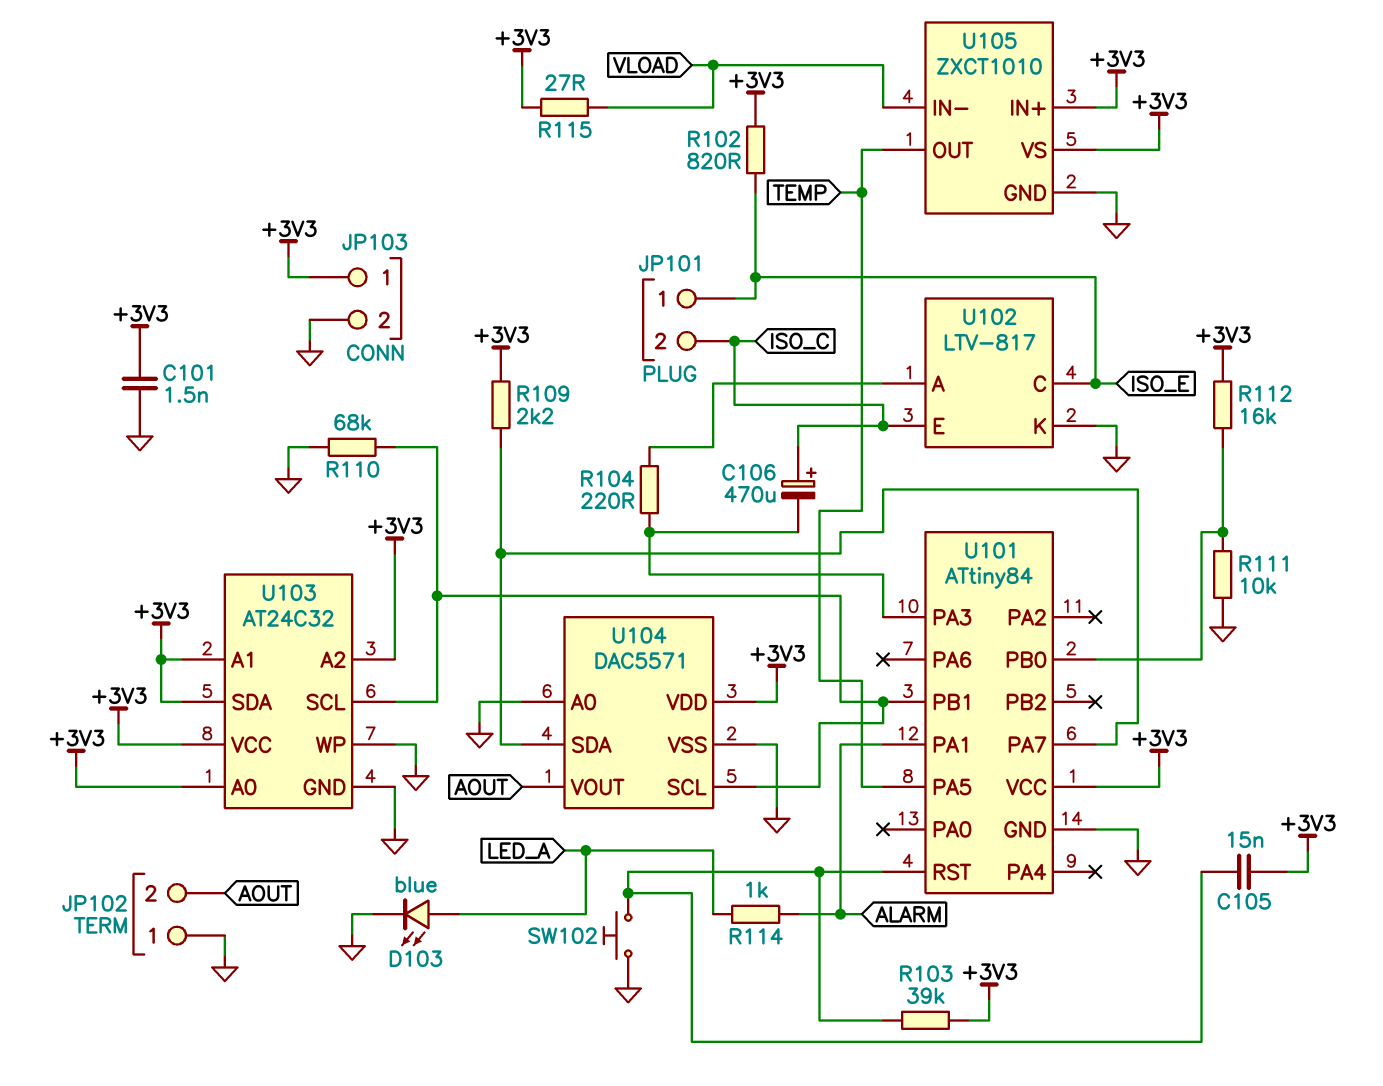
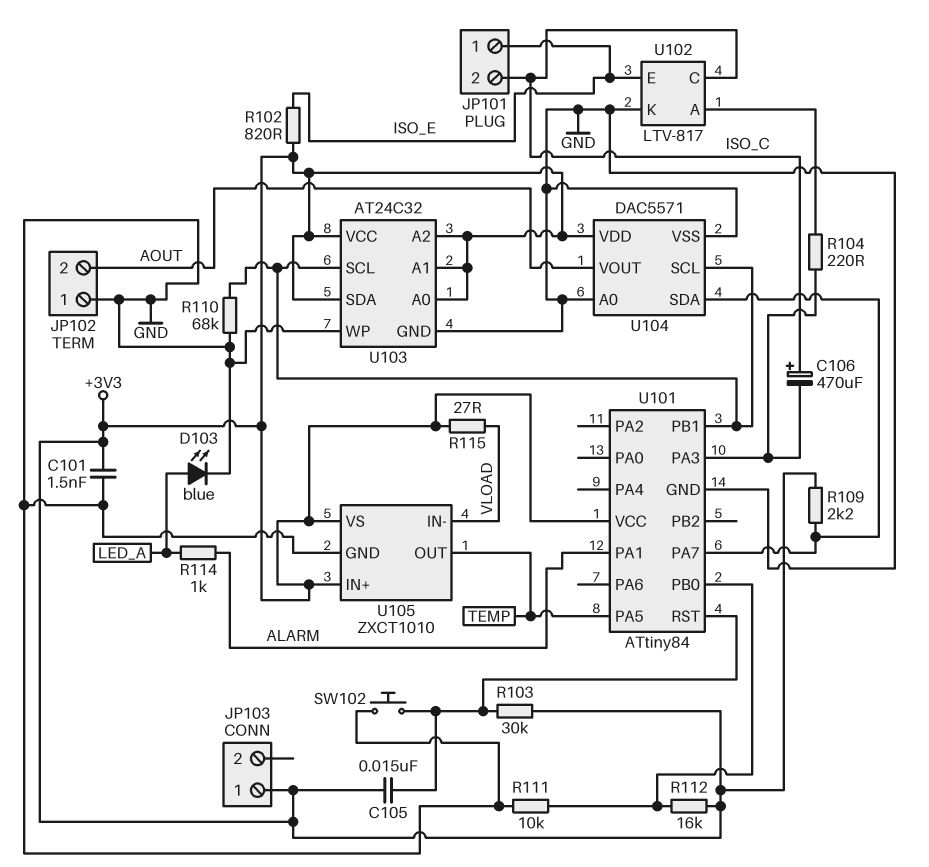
JP103 pin 2: GND -> none
R103: 39k (+3V3, U101/RST) -> 30k (+3V3, U101/RST)
U102 pin C: ISO_E -> ISO_C
U102 pin E: ISO_C -> ISO_E

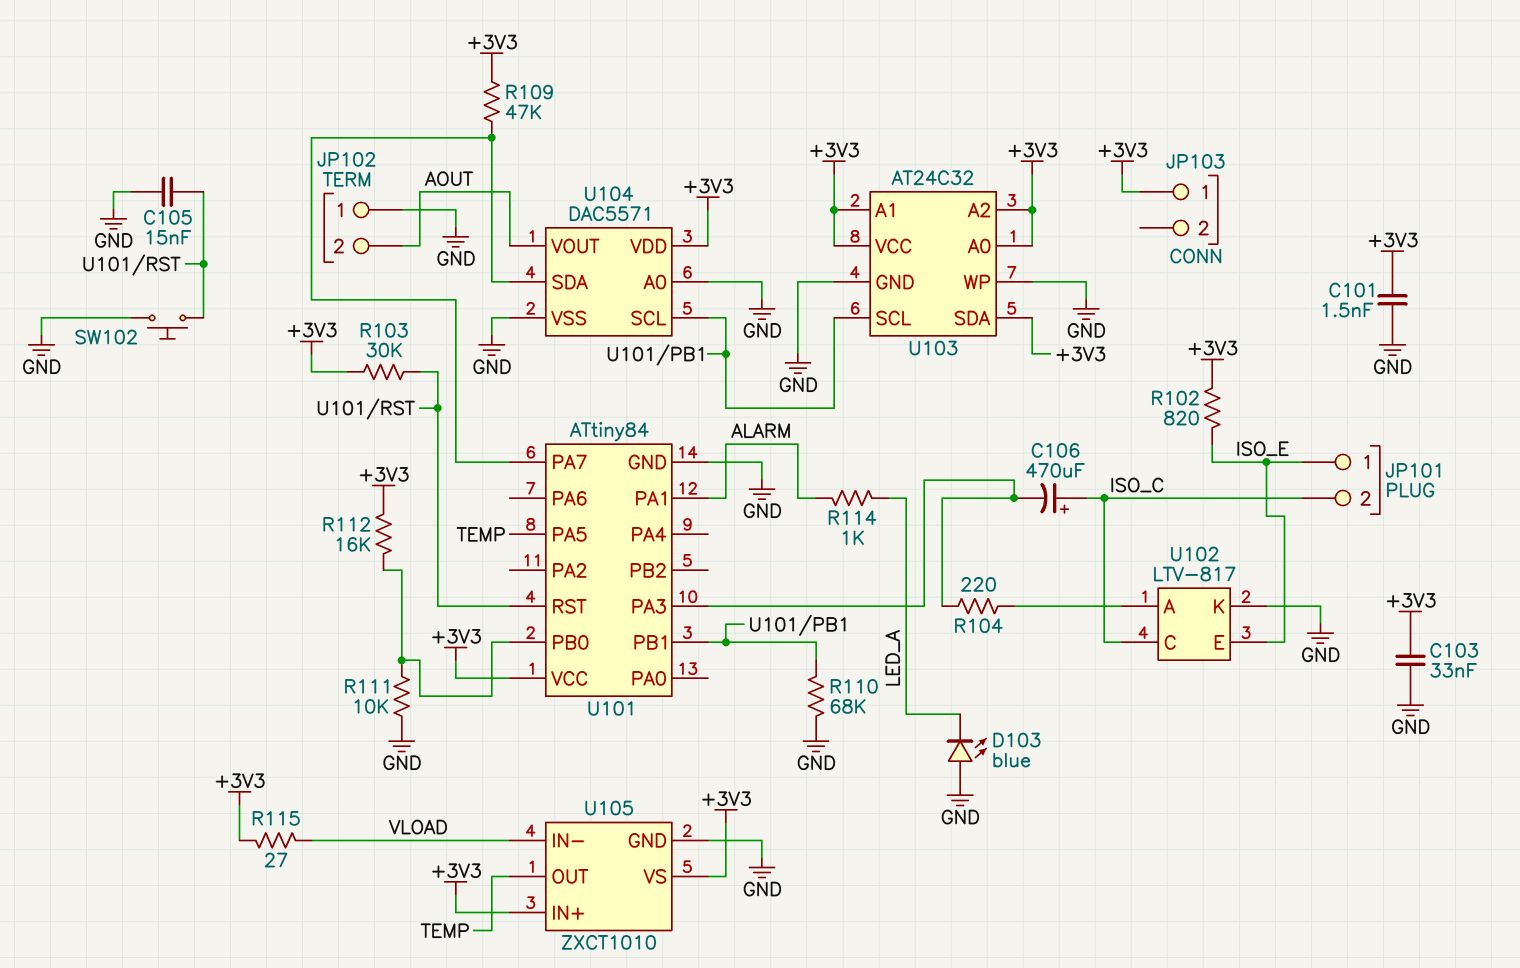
C103: none -> 33nF (+3V3, GND)
C105: 15nF (+3V3, U101/RST) -> 15nF (GND, U101/RST)
D103: LED blue (A LED_A, K GND) -> LED blue (A GND, K LED_A)
R109: 2.2k (+3V3, U101/PA7) -> 47k (+3V3, U101/PA7)

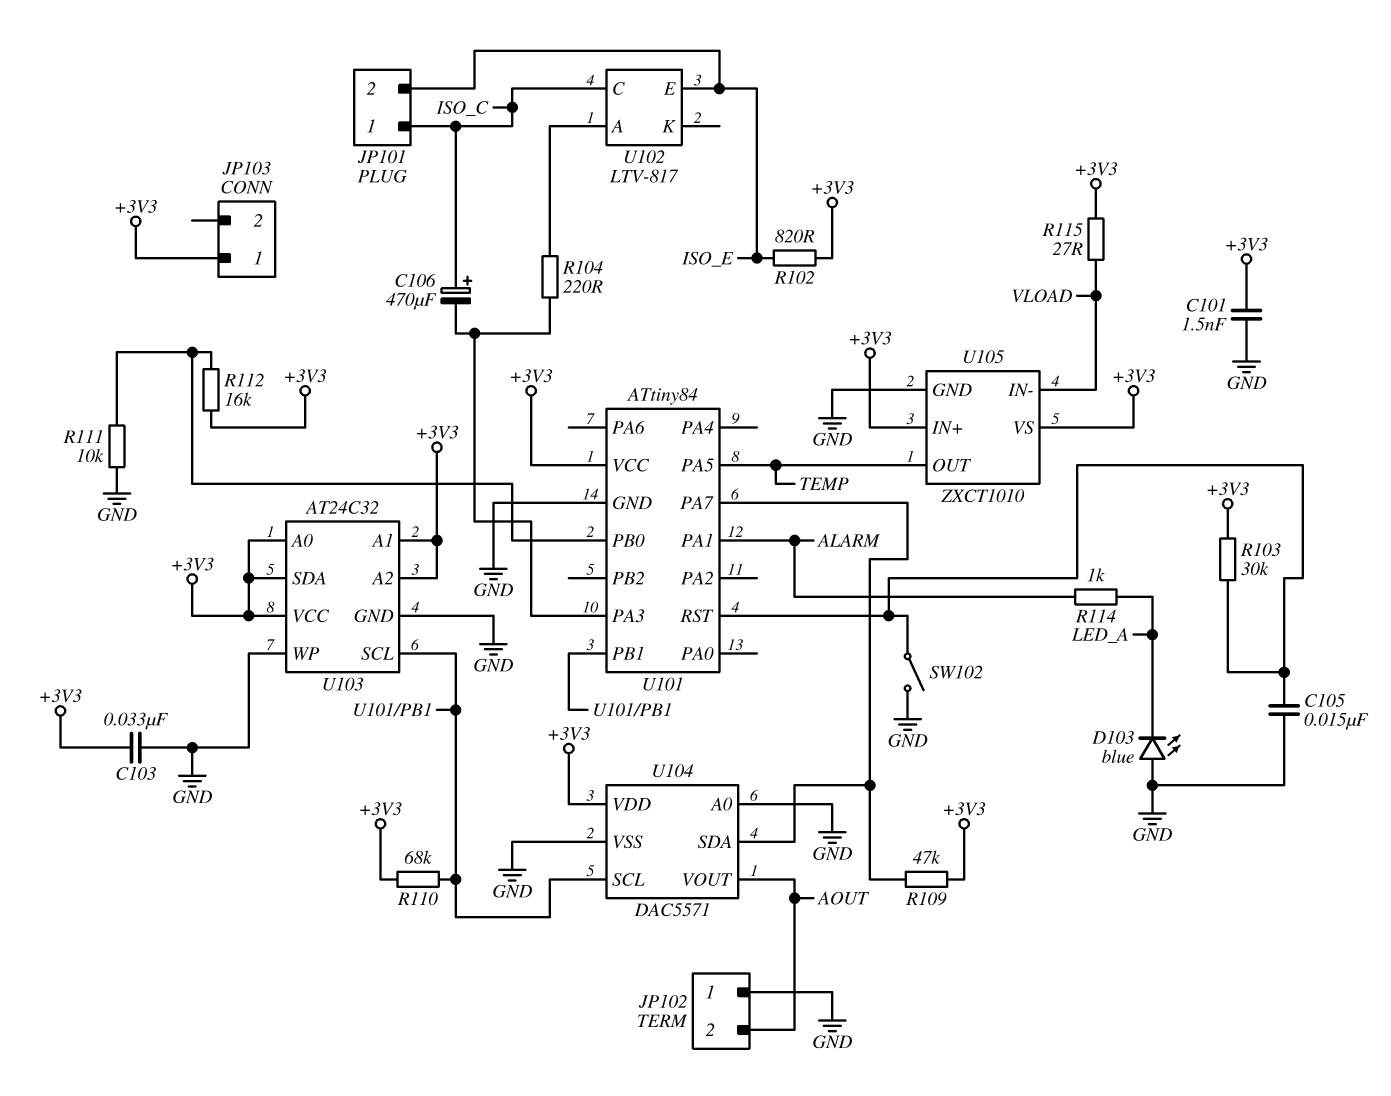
JP101 pin 1: ISO_E -> ISO_C
JP101 pin 2: ISO_C -> ISO_E
R110: 68k (GND, U101/PB1) -> 68k (+3V3, U101/PB1)
SW102: button (GND, U101/RST) -> switch (GND, U101/RST)
U102 pin K: GND -> none

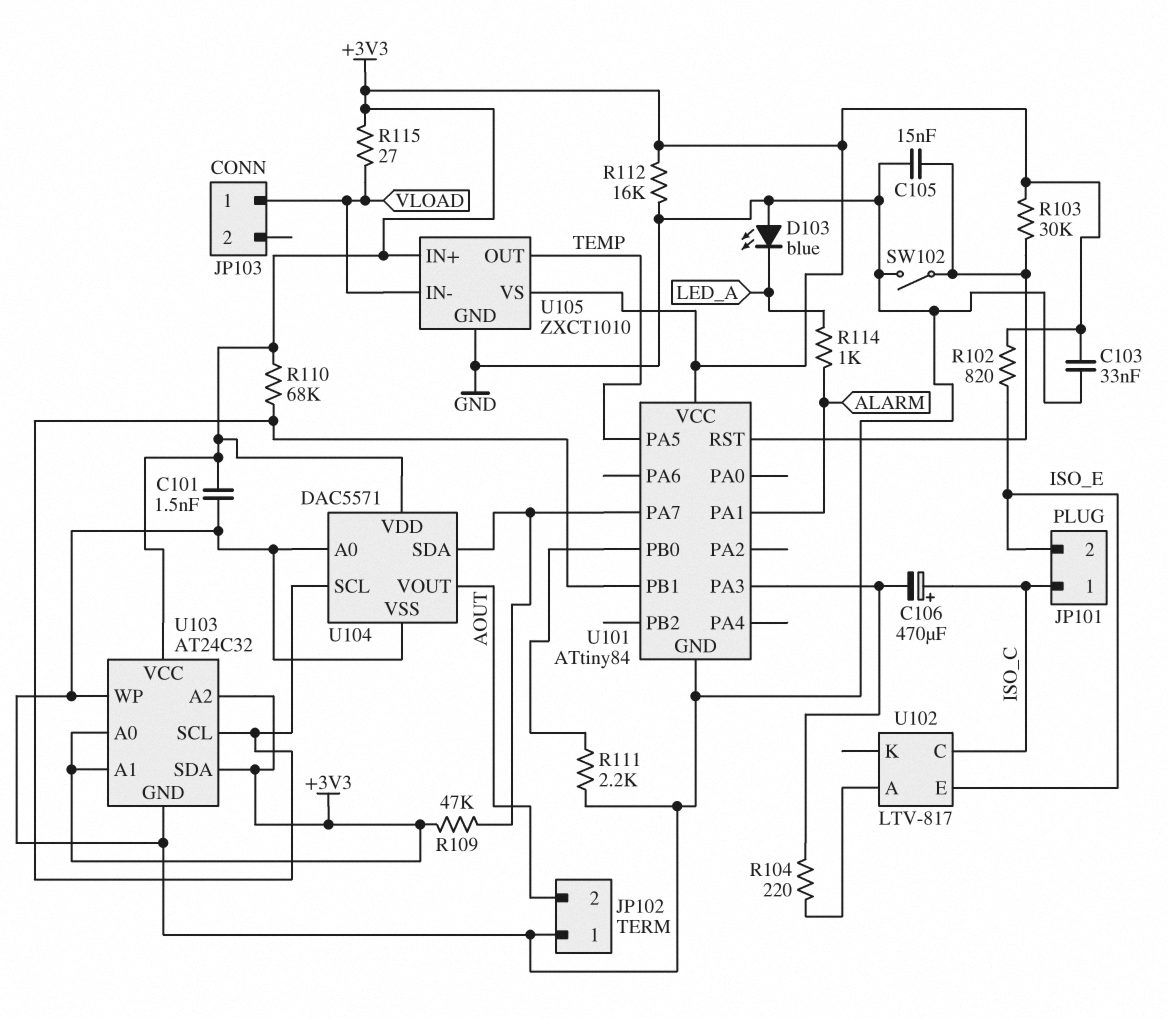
JP103 pin 1: +3V3 -> VLOAD
R111: 10k (GND, U101/PB0) -> 2.2k (GND, U101/PB0)
R112: 16k (+3V3, U101/PB0) -> 16k (+3V3, GND)

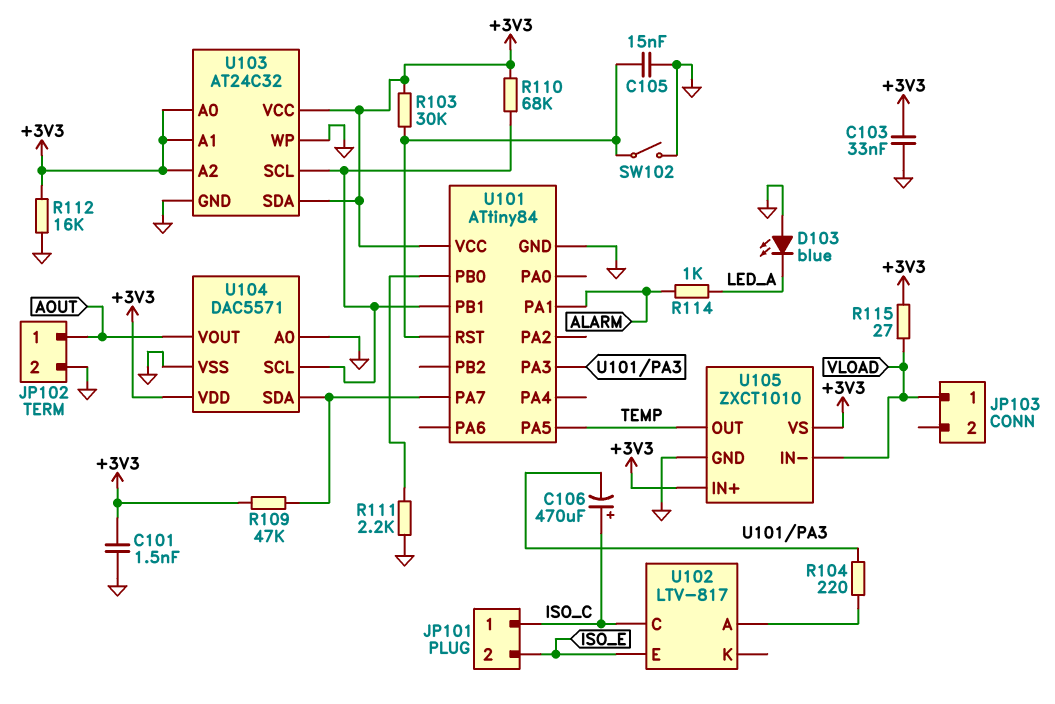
JP102 pin 1: GND -> AOUT
JP102 pin 2: AOUT -> GND
R102: 820 (+3V3, ISO_E) -> none

